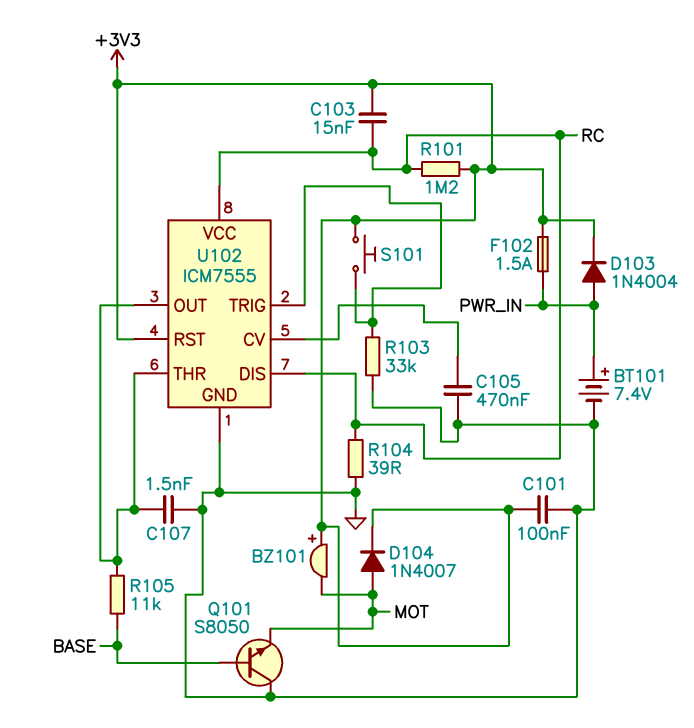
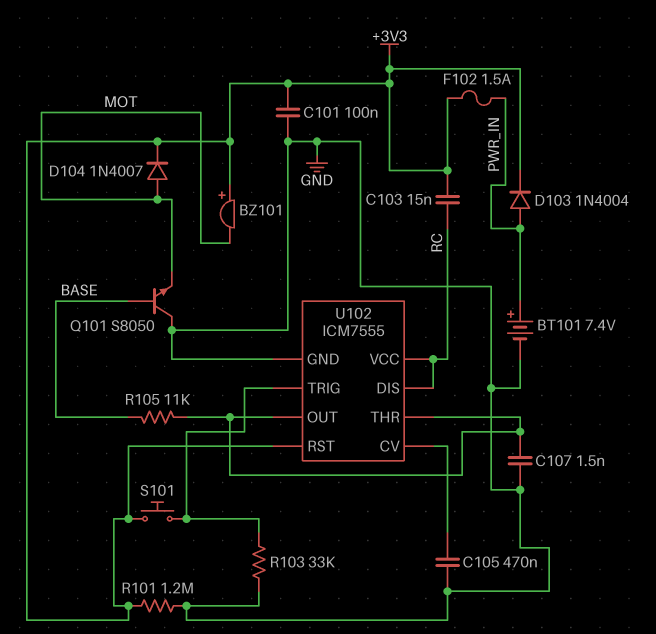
R101: 1.2M (+3V3, RC) -> 1.2M (+3V3, GND)
R104: 39 (GND, RC) -> none

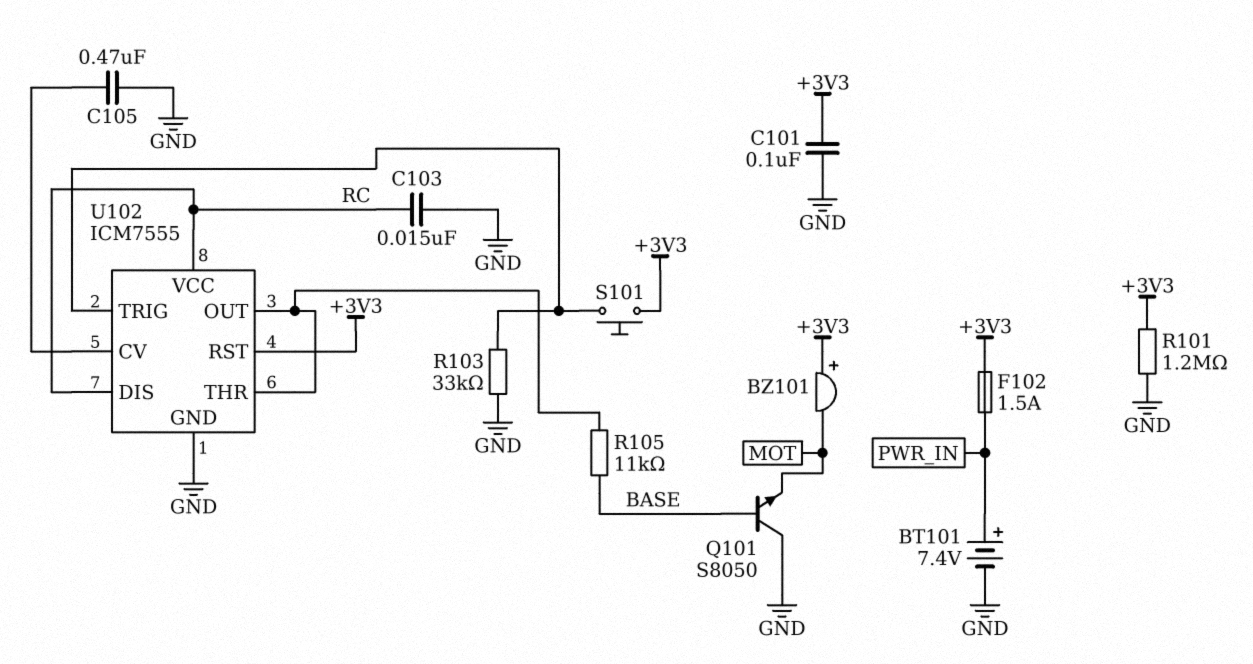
C103: 15nF (+3V3, RC) -> 15nF (GND, RC)
C107: 1.5nF (GND, U102/OUT) -> none
D103: diode 1N4004 (A PWR_IN, K +3V3) -> none
D104: diode 1N4007 (A MOT, K +3V3) -> none

